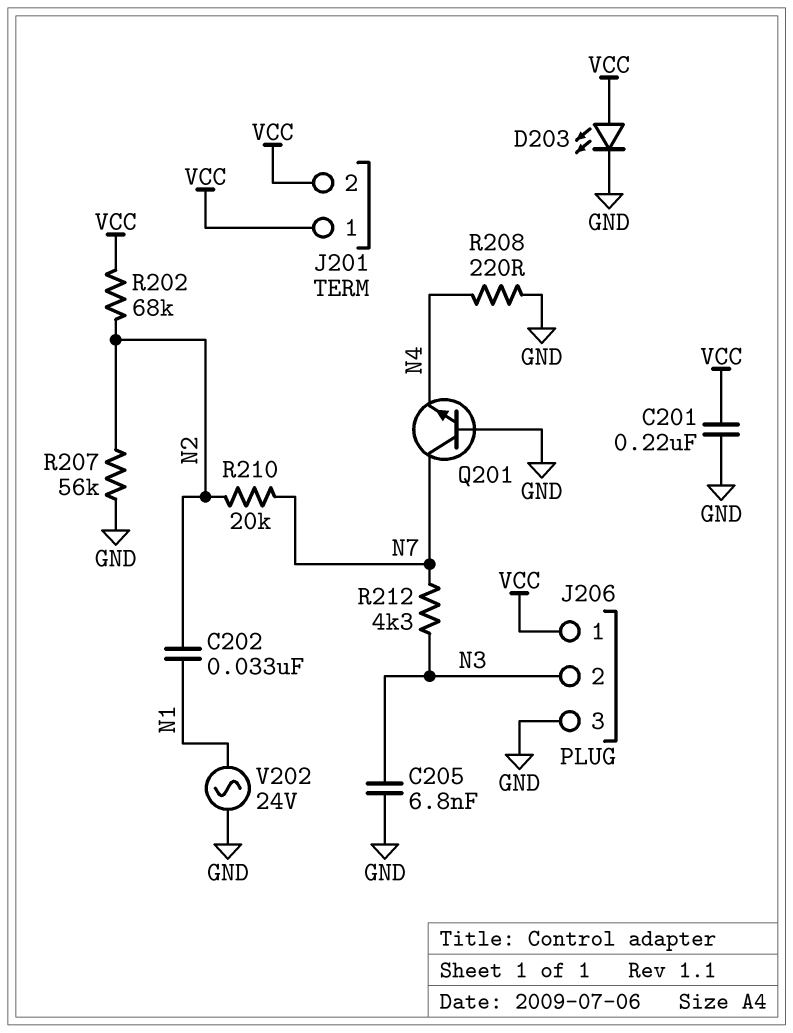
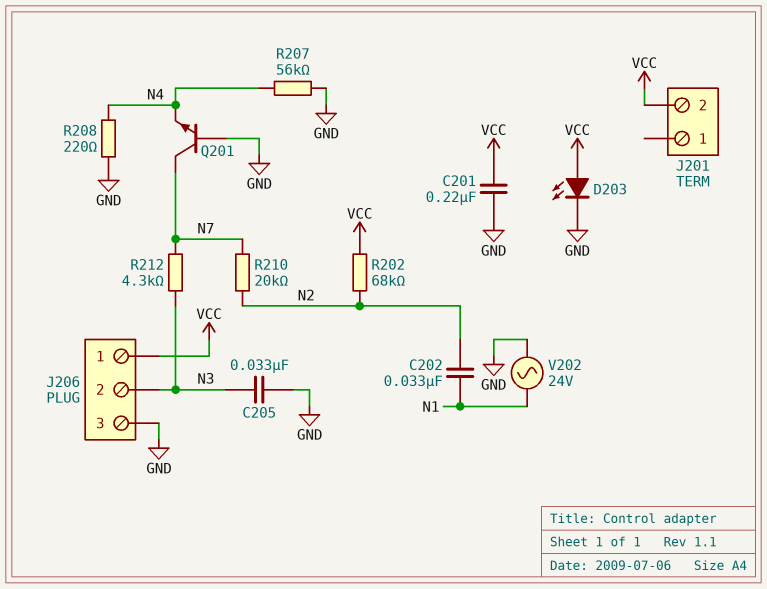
C205: 6.8nF (GND, N3) -> 33nF (GND, N3)
J201 pin 1: VCC -> none
R207: 56k (GND, N2) -> 56k (GND, N4)

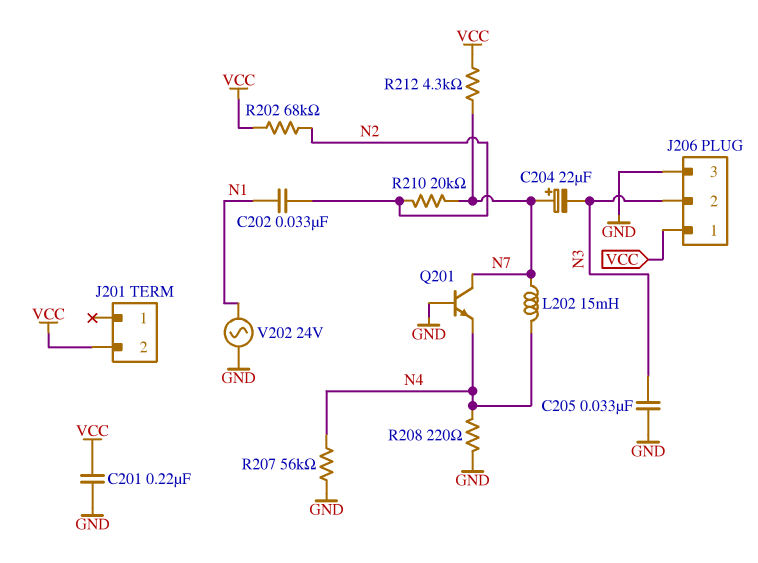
C204: none -> 22uF (plus N7, minus N3)
D203: LED (A VCC, K GND) -> none
L202: none -> 15mH (N4, N7)
R212: 4.3k (N3, N7) -> 4.3k (N7, VCC)

